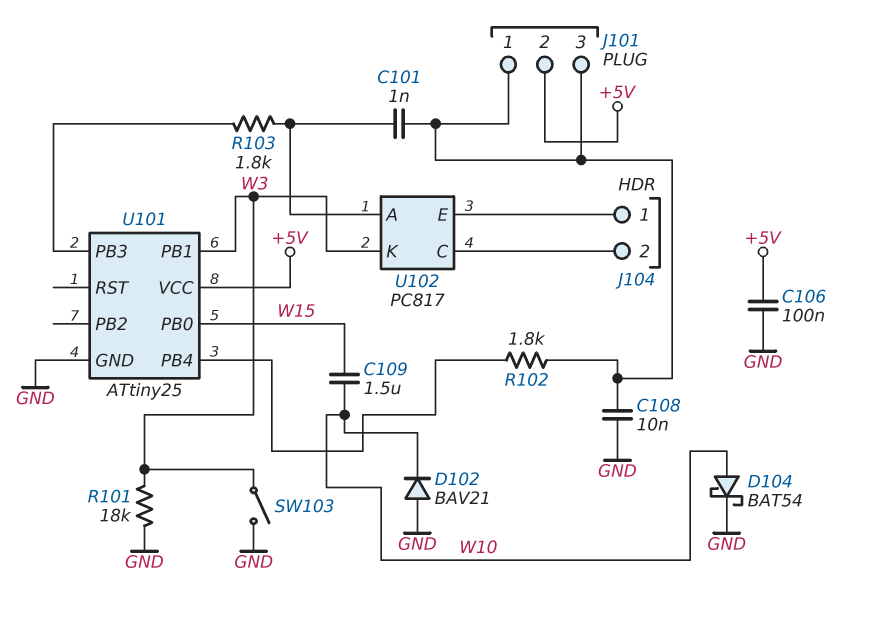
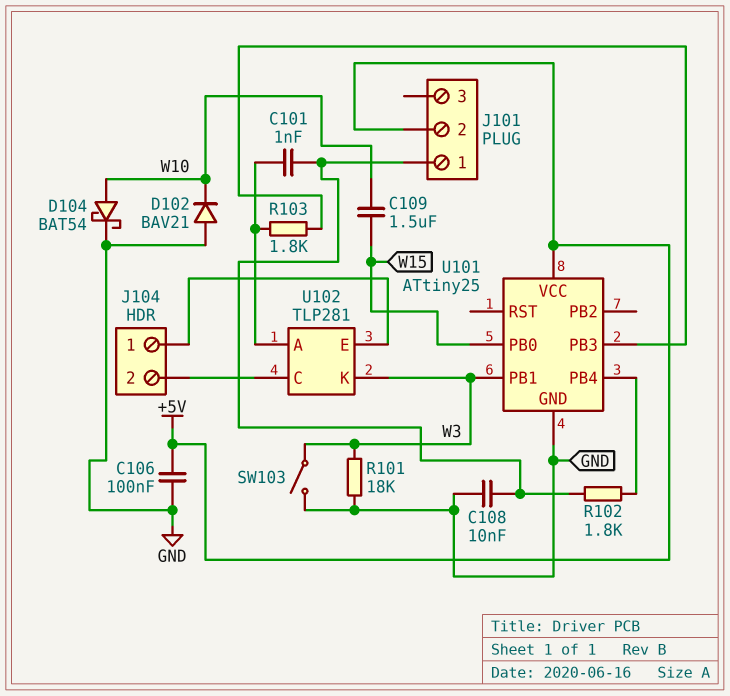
J101 pin 3: J101/1 -> none
U102: PC817 -> TLP281

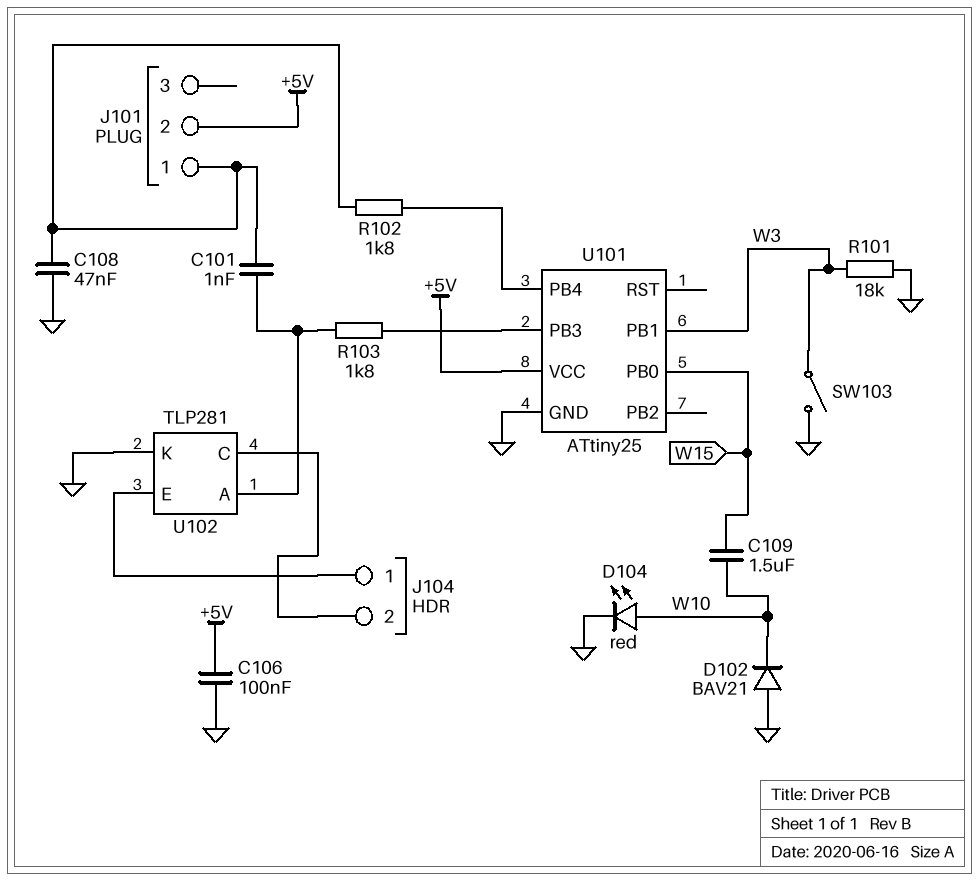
C108: 10nF (GND, J101/1) -> 47nF (GND, J101/1)
D104: schottky BAT54 (A W10, K GND) -> LED red (A W10, K GND)
U102 pin K: W3 -> GND

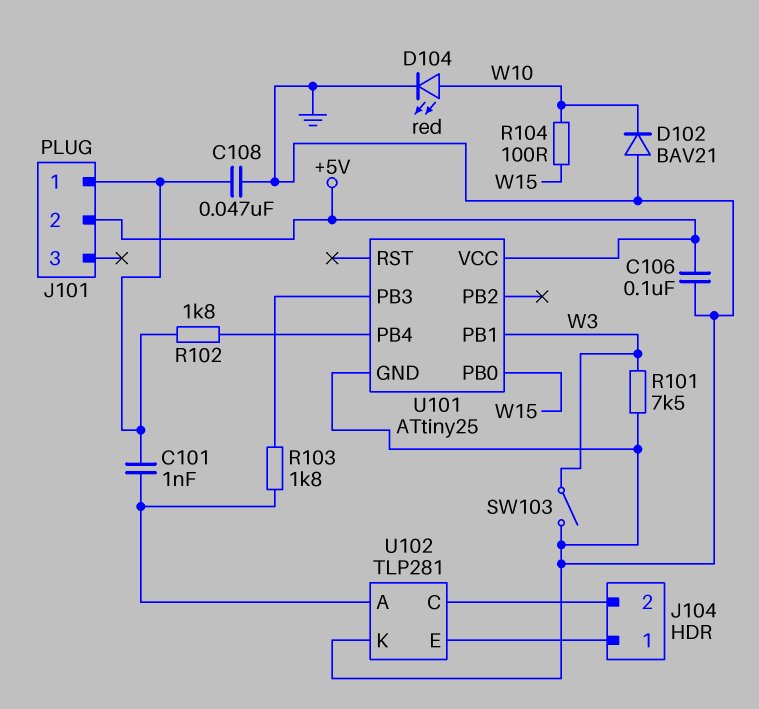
C109: 1.5uF (W10, W15) -> none
R101: 18k (GND, W3) -> 7.5k (GND, W3)
R104: none -> 100 (W10, W15)

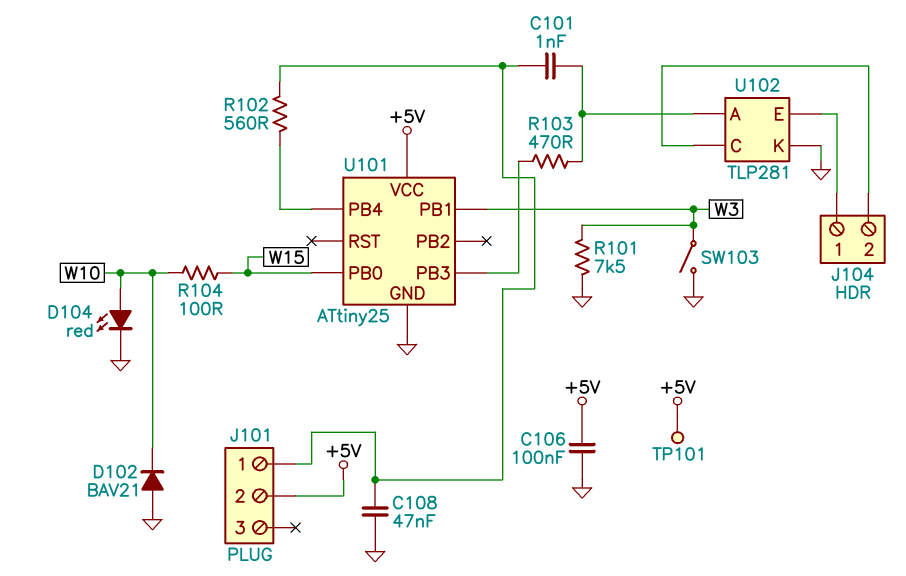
R102: 1.8k (J101/1, U101/PB4) -> 560 (J101/1, U101/PB4)
R103: 1.8k (U101/PB3, U102/A) -> 470 (U101/PB3, U102/A)
TP101: none -> test point (+5V)

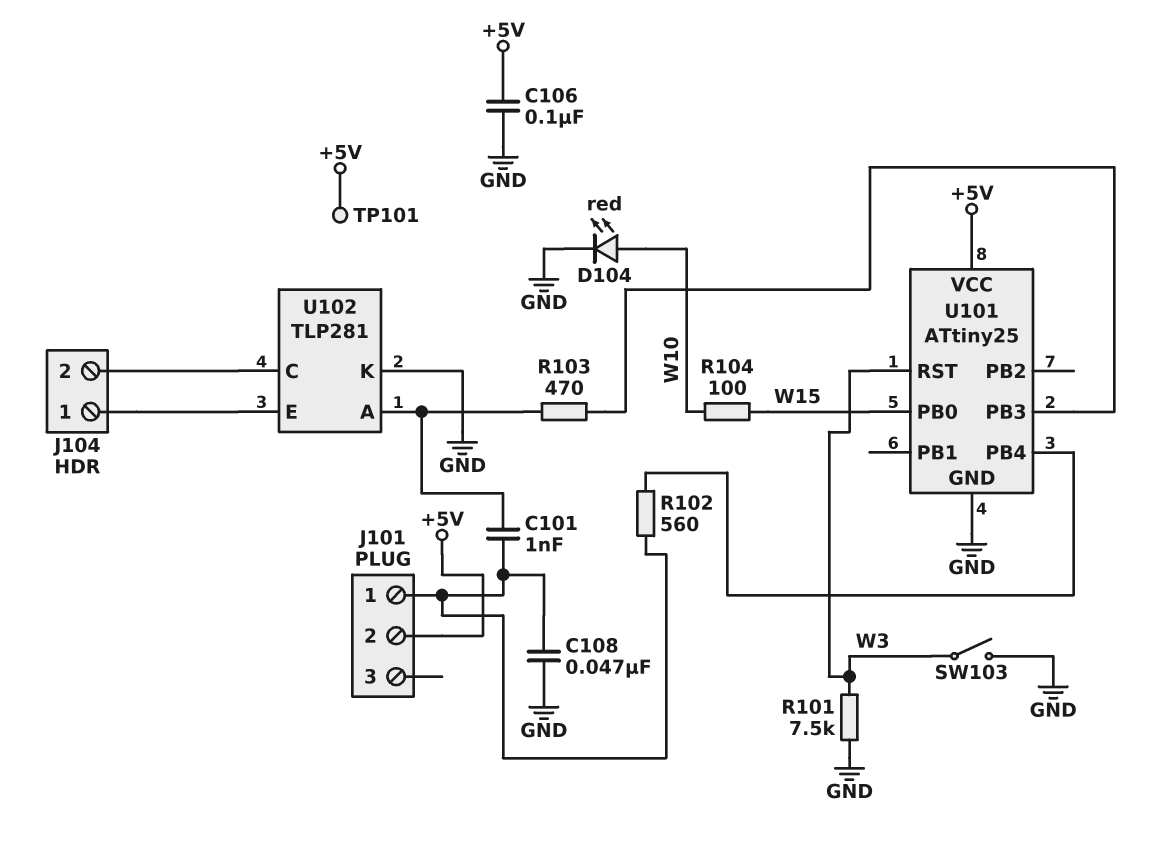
D102: diode BAV21 (A GND, K W10) -> none
U101 pin PB1: W3 -> none
U101 pin RST: none -> W3

